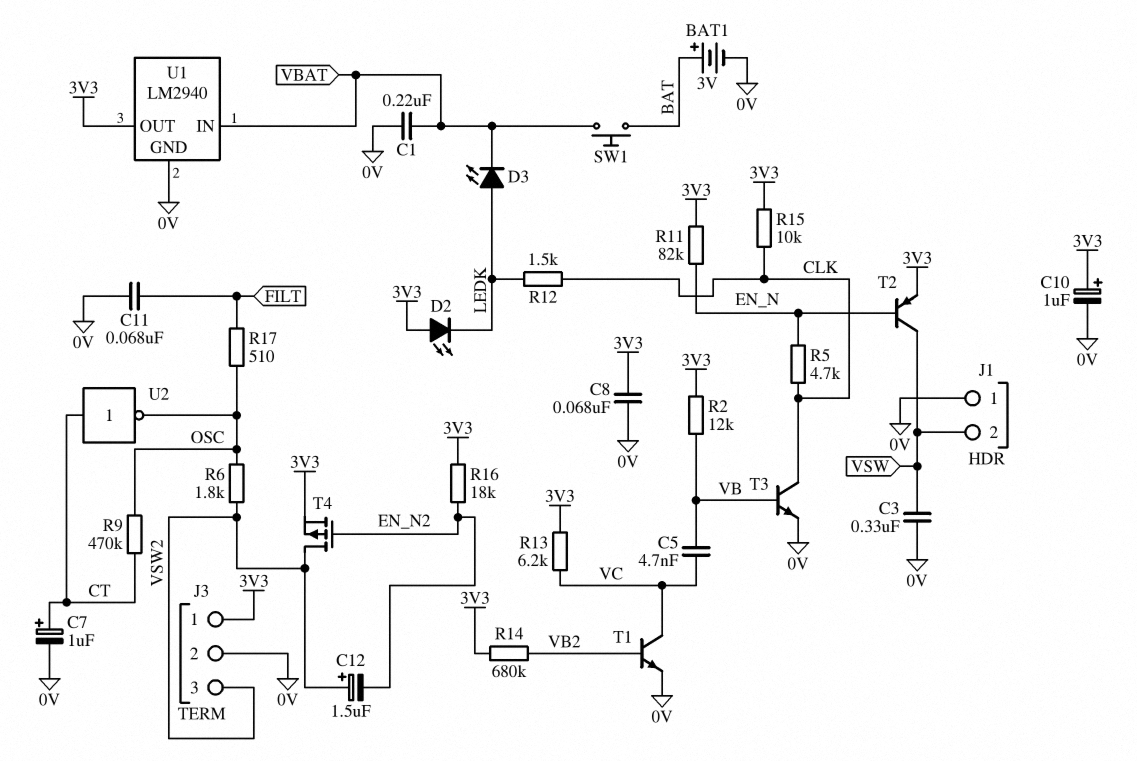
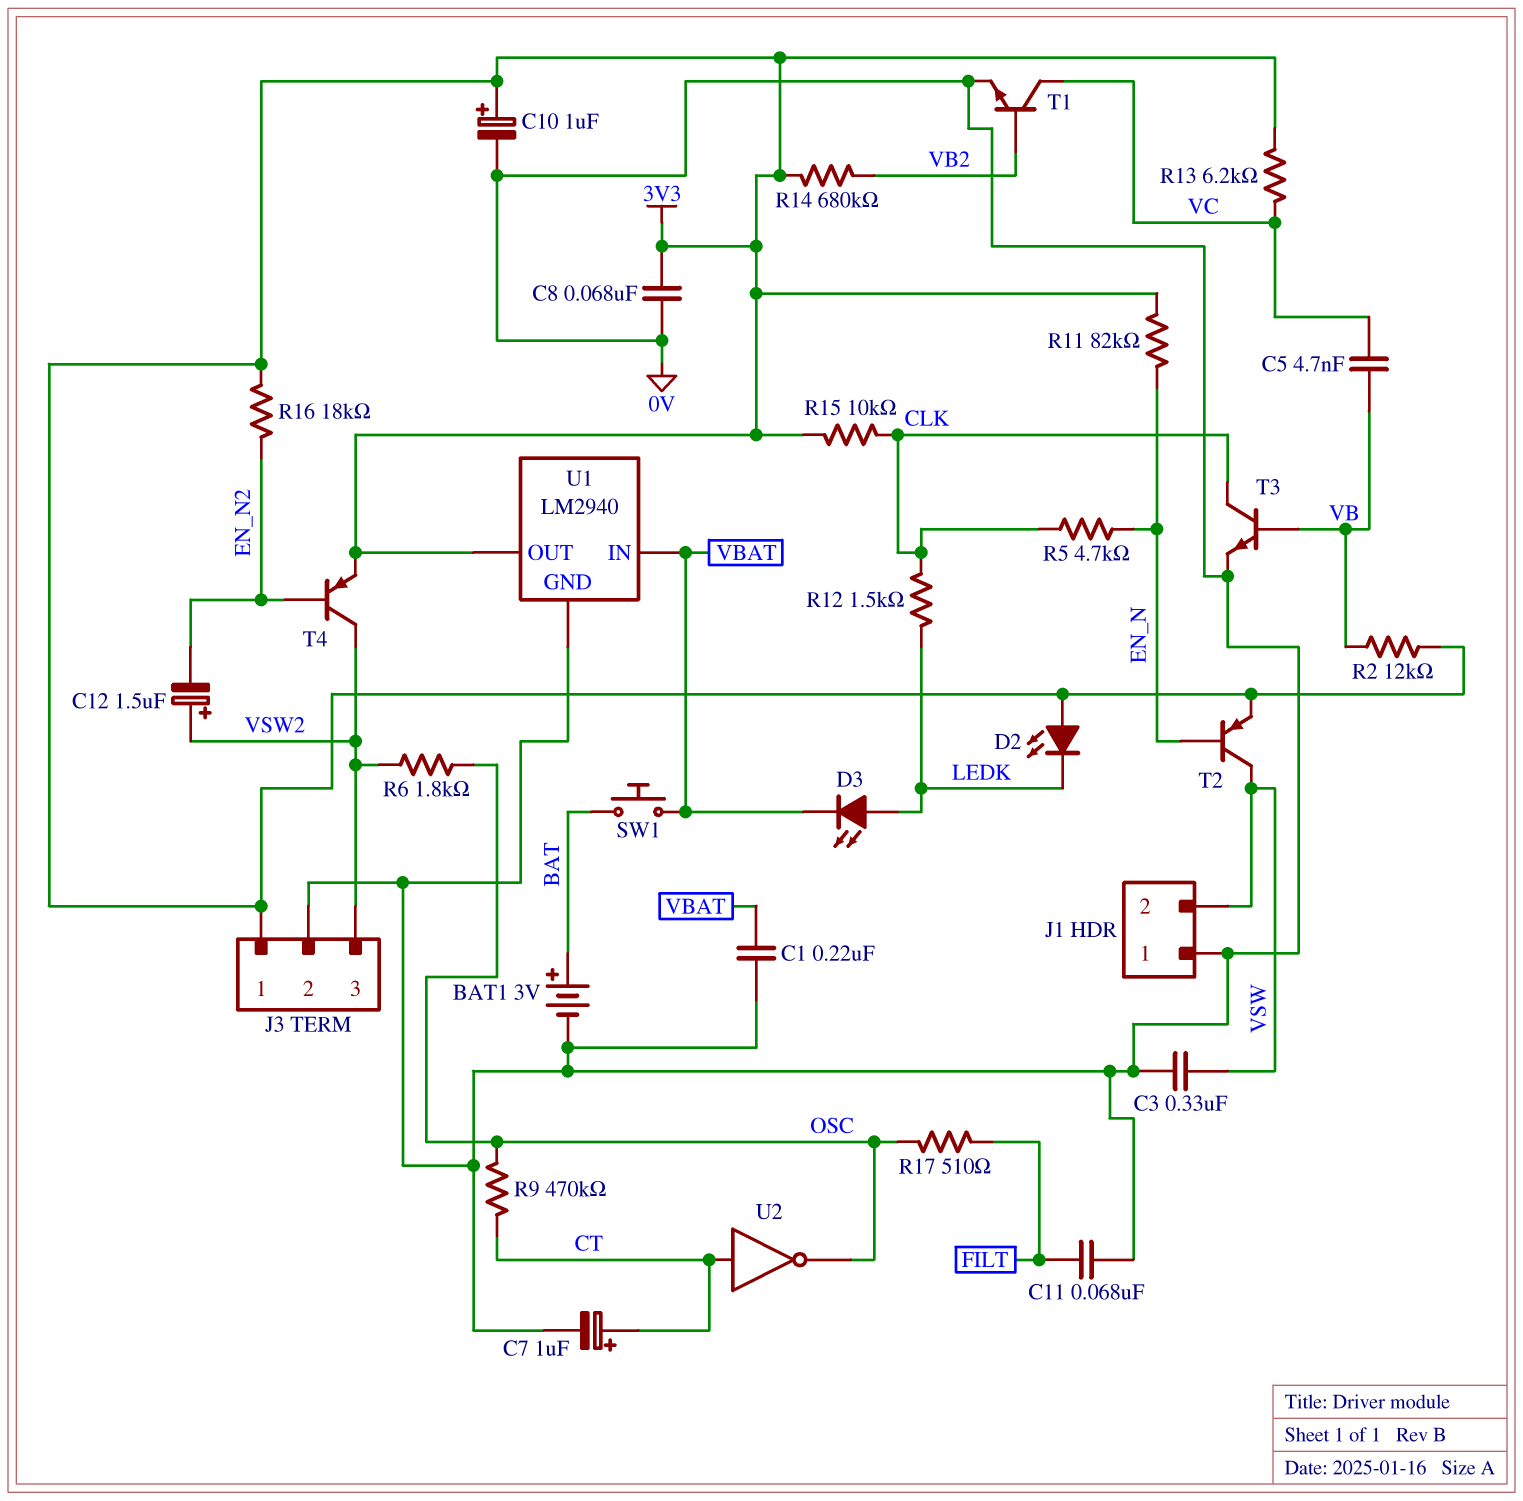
T4: PMOS (G EN_N2, D VSW2, S 3V3) -> PNP (B EN_N2, C VSW2, E 3V3)

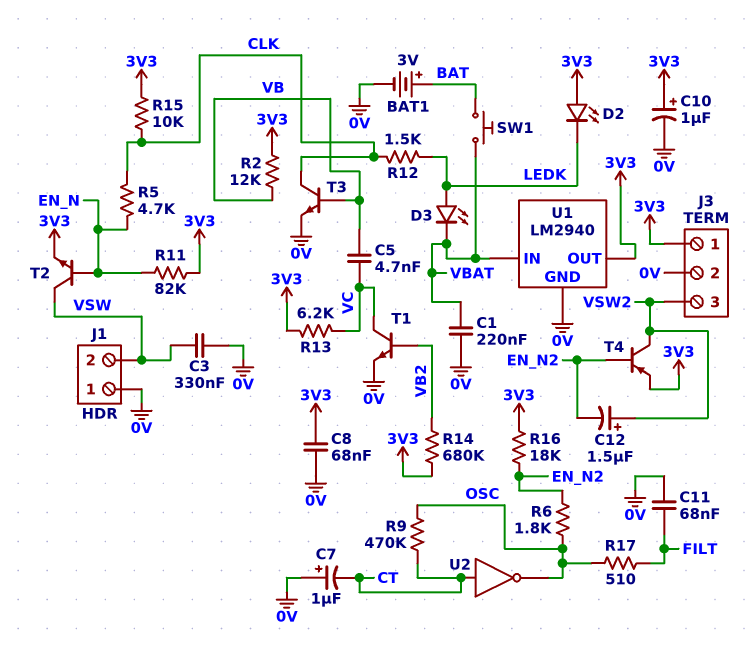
C7: 1uF (plus CT, minus 0V) -> 1uF (plus 0V, minus CT)
R6: 1.8k (OSC, VSW2) -> 1.8k (EN_N2, OSC)
T2: PNP (B EN_N, C VSW, E 3V3) -> NPN (B EN_N, C VSW, E 3V3)

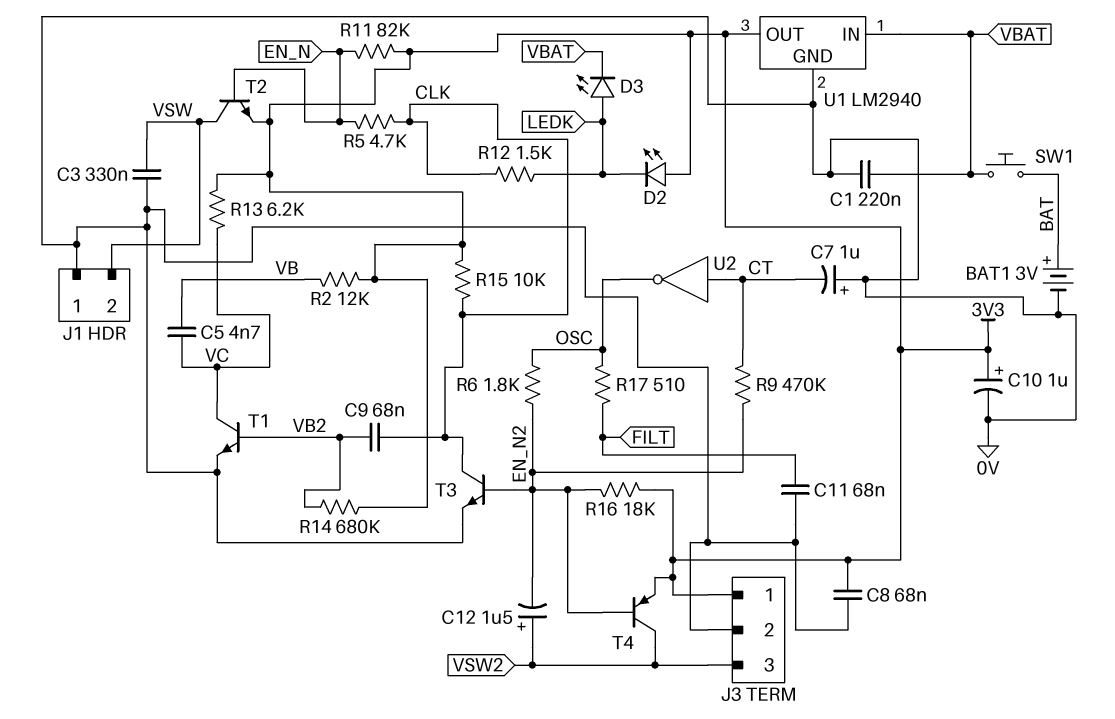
C9: none -> 68nF (CLK, VB2)
R9: 470k (CT, OSC) -> 470k (CT, EN_N2)
T3: NPN (B VB, C CLK, E 0V) -> NPN (B EN_N2, C CLK, E 0V)

